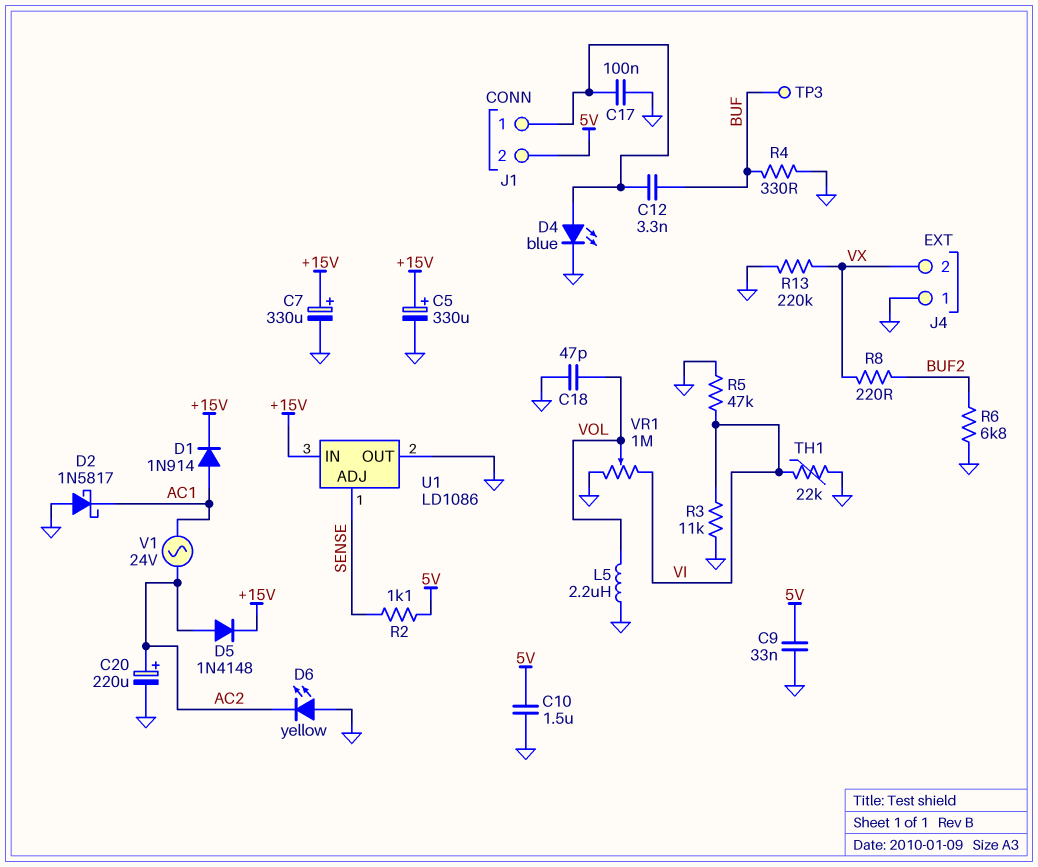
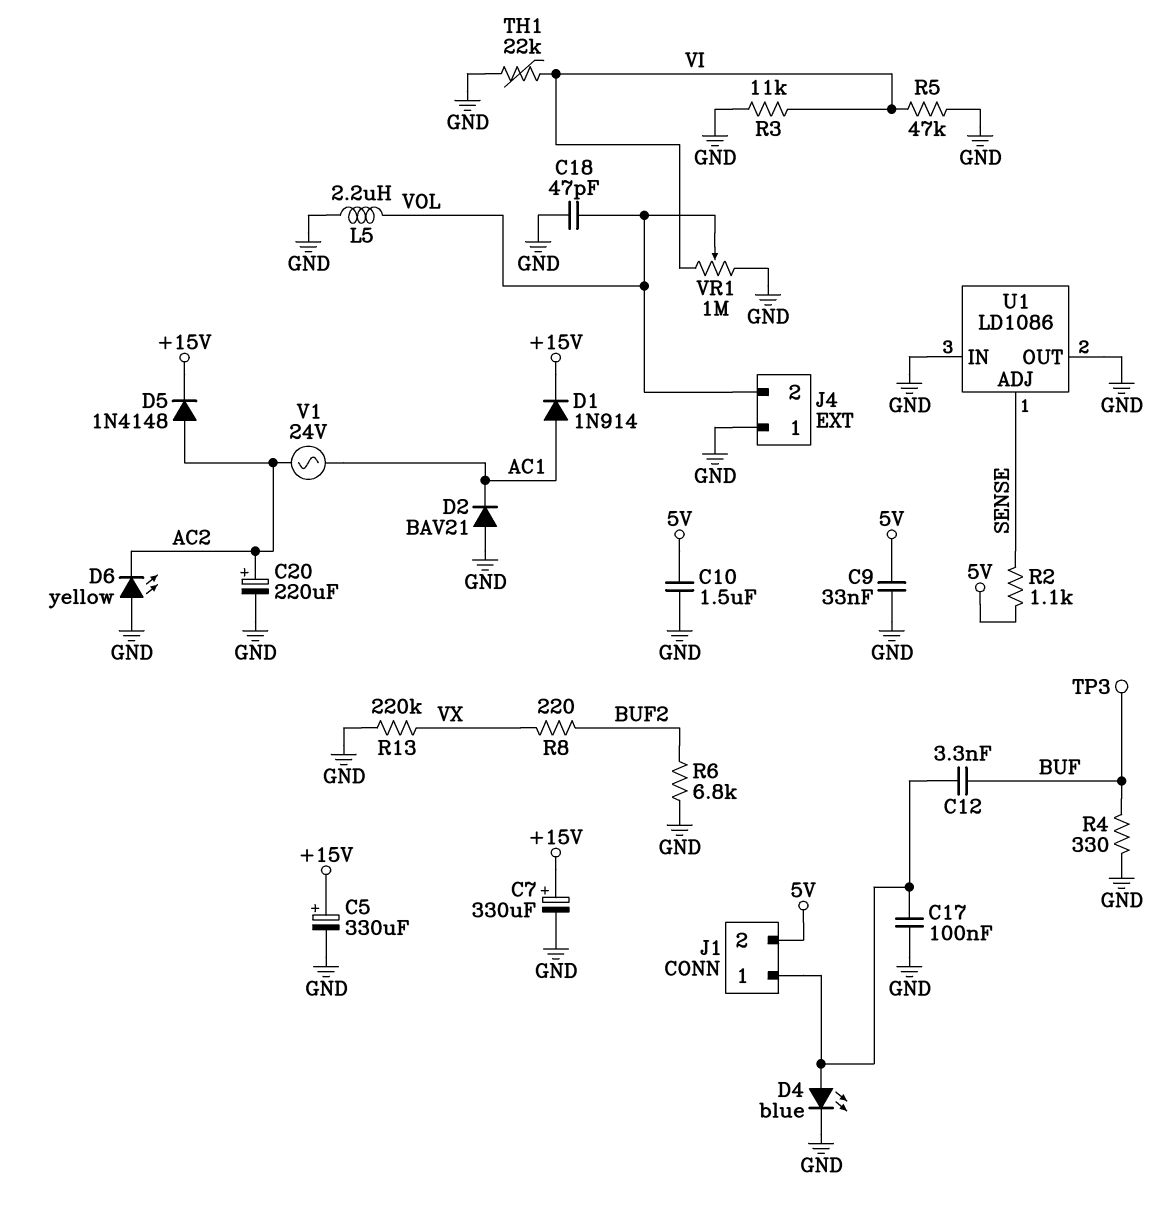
D2: schottky 1N5817 (A GND, K AC1) -> diode BAV21 (A GND, K AC1)
J4 pin 2: VX -> VOL
U1 pin IN: +15V -> GND

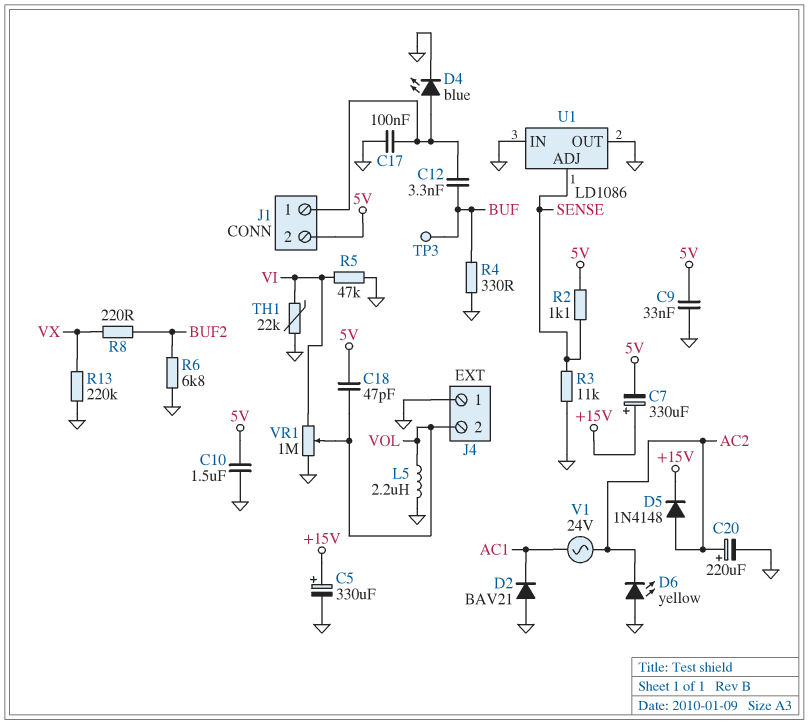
C7: 330uF (plus +15V, minus GND) -> 330uF (plus +15V, minus 5V)
C18: 47pF (GND, VOL) -> 47pF (5V, VOL)
D1: diode 1N914 (A AC1, K +15V) -> none
R3: 11k (GND, VI) -> 11k (GND, SENSE)

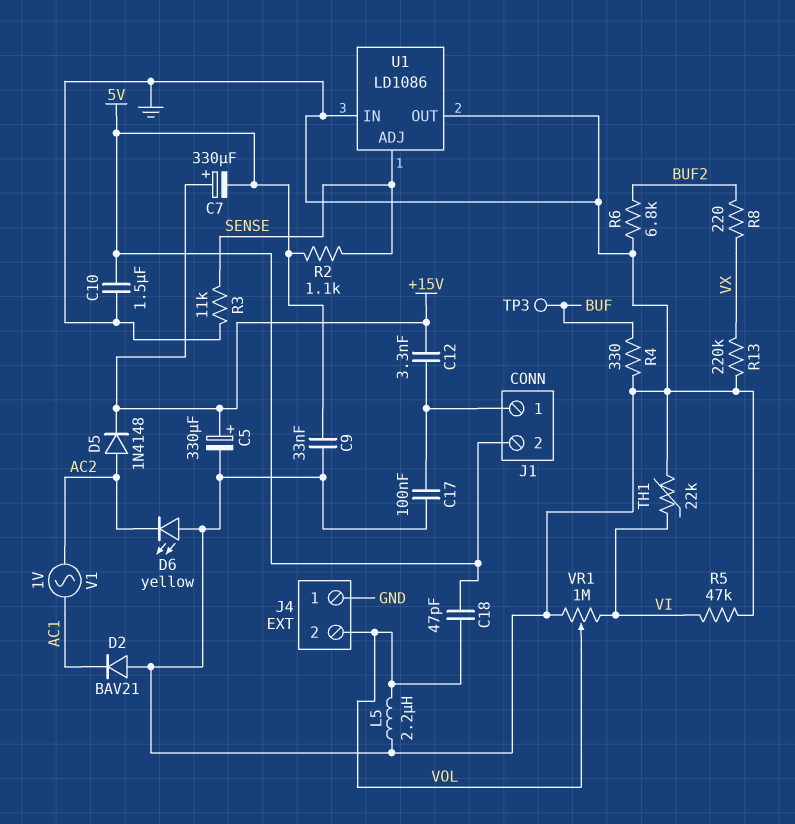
C12: 3.3nF (BUF, J1/1) -> 3.3nF (+15V, J1/1)
C20: 220uF (plus AC2, minus GND) -> none
D4: LED blue (A J1/1, K GND) -> none
V1: AC 24V (AC1, AC2) -> AC 1V (AC1, AC2)

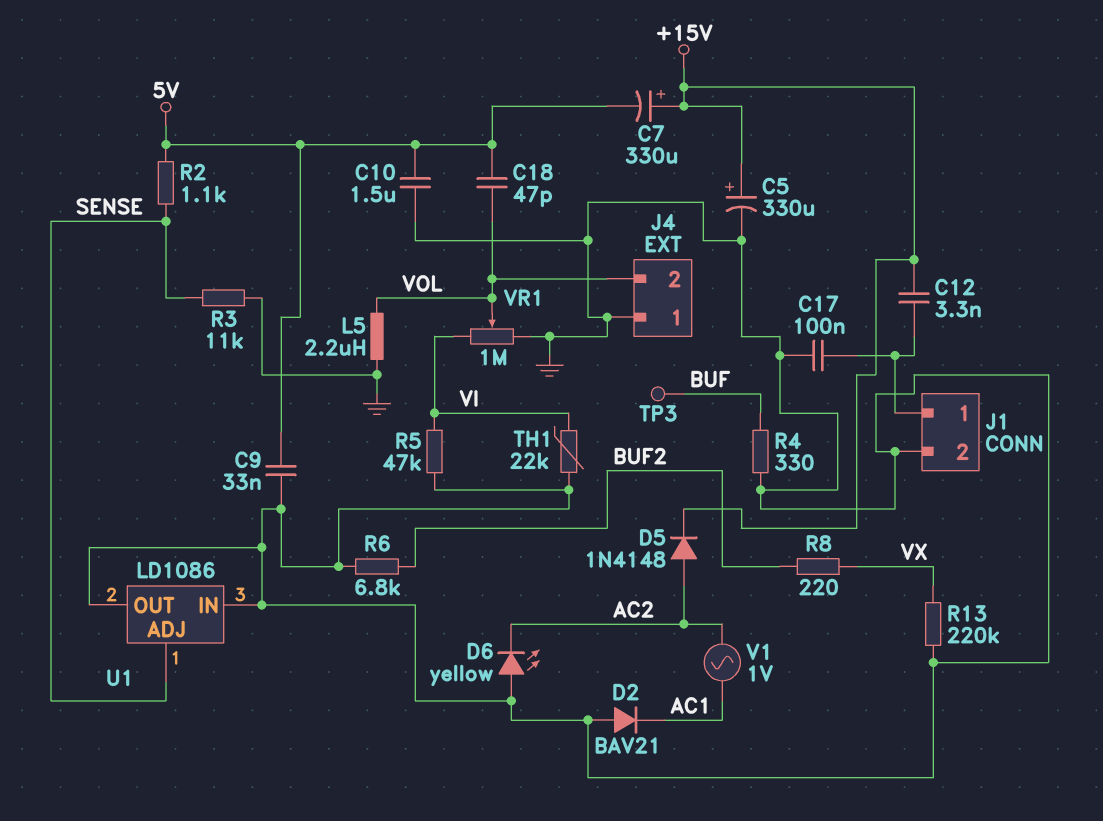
J1 pin 2: 5V -> GND

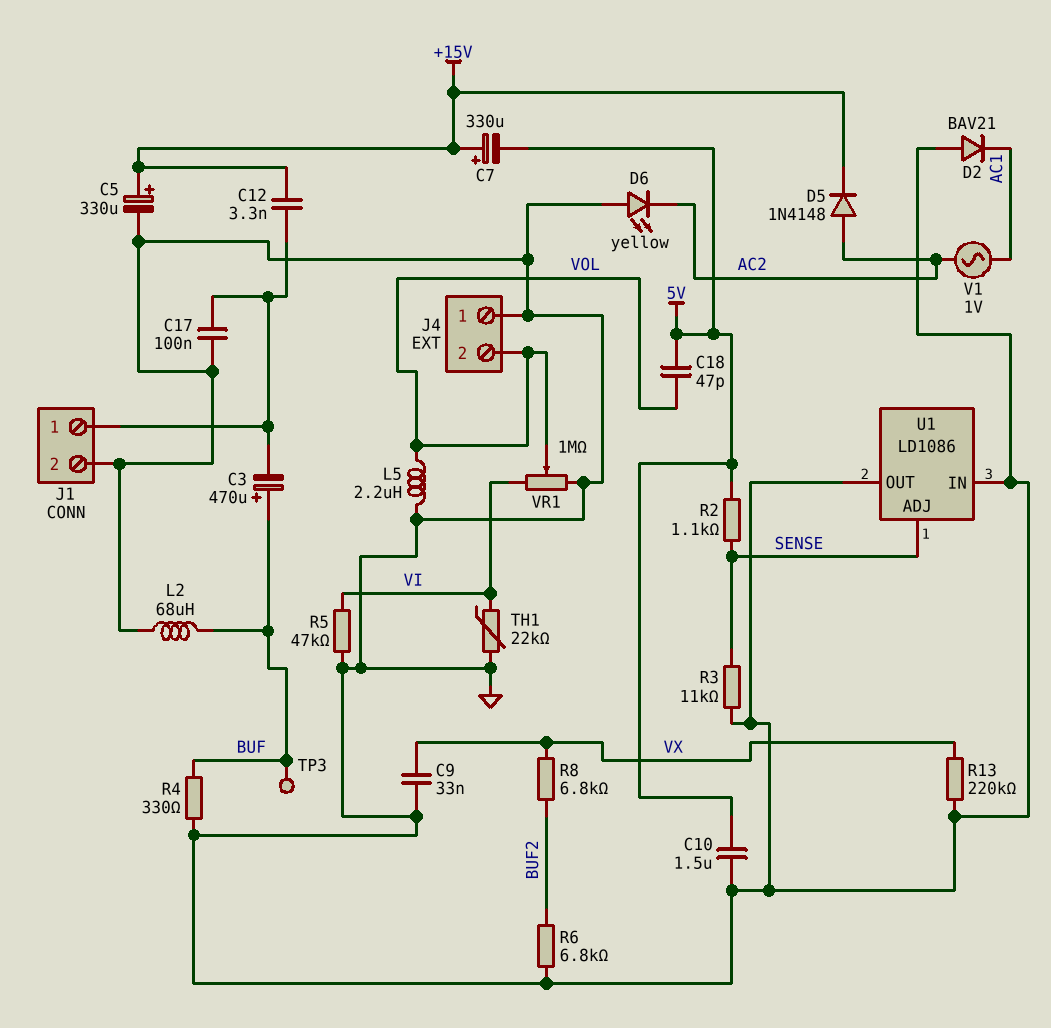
C3: none -> 470uF (plus BUF, minus J1/1)
C9: 33nF (5V, GND) -> 33nF (GND, VX)
L2: none -> 68uH (BUF, GND)
R8: 220 (BUF2, VX) -> 6.8k (BUF2, VX)

